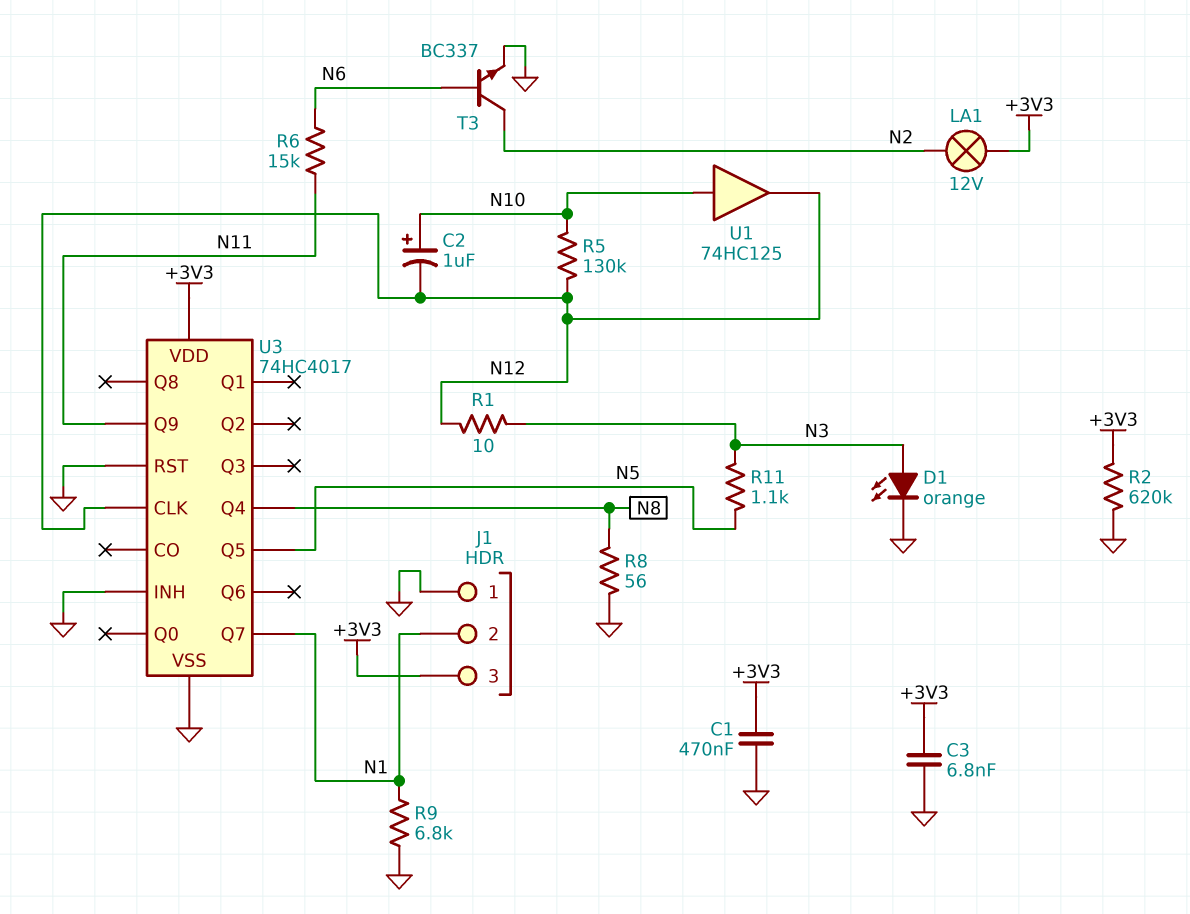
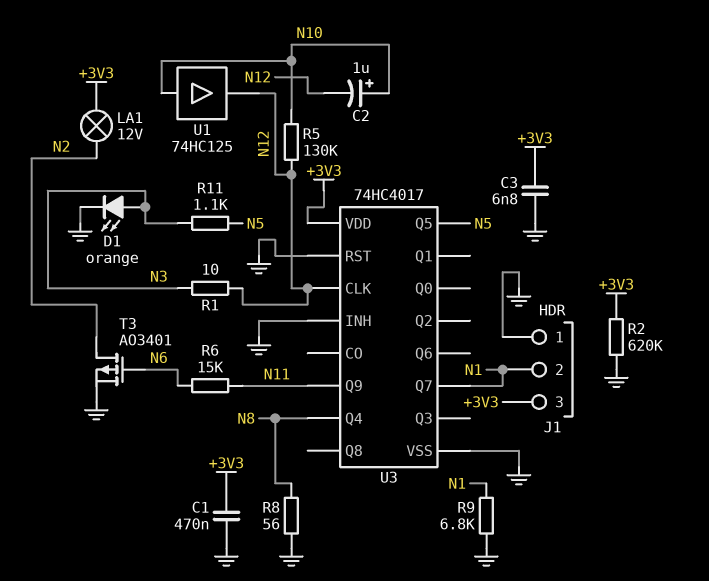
T3: NPN BC337 (B N6, C N2, E GND) -> PMOS AO3401 (G N6, D N2, S GND)

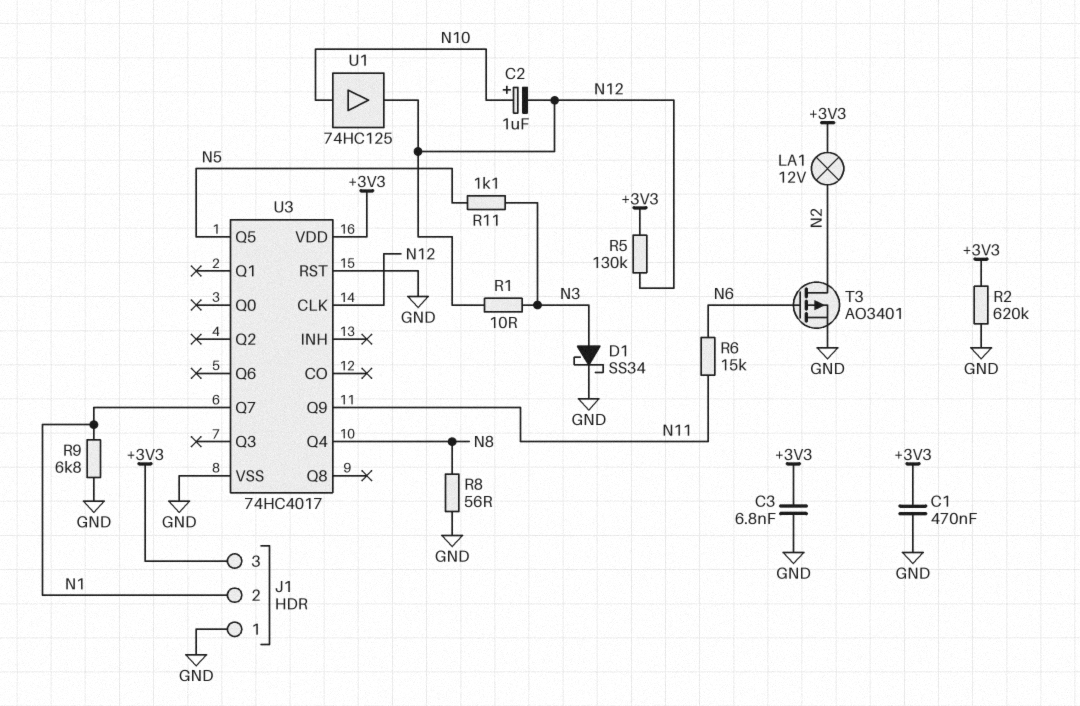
D1: LED orange (A N3, K GND) -> schottky SS34 (A N3, K GND)
R5: 130k (N10, N12) -> 130k (+3V3, N12)
U3 pin INH: GND -> none

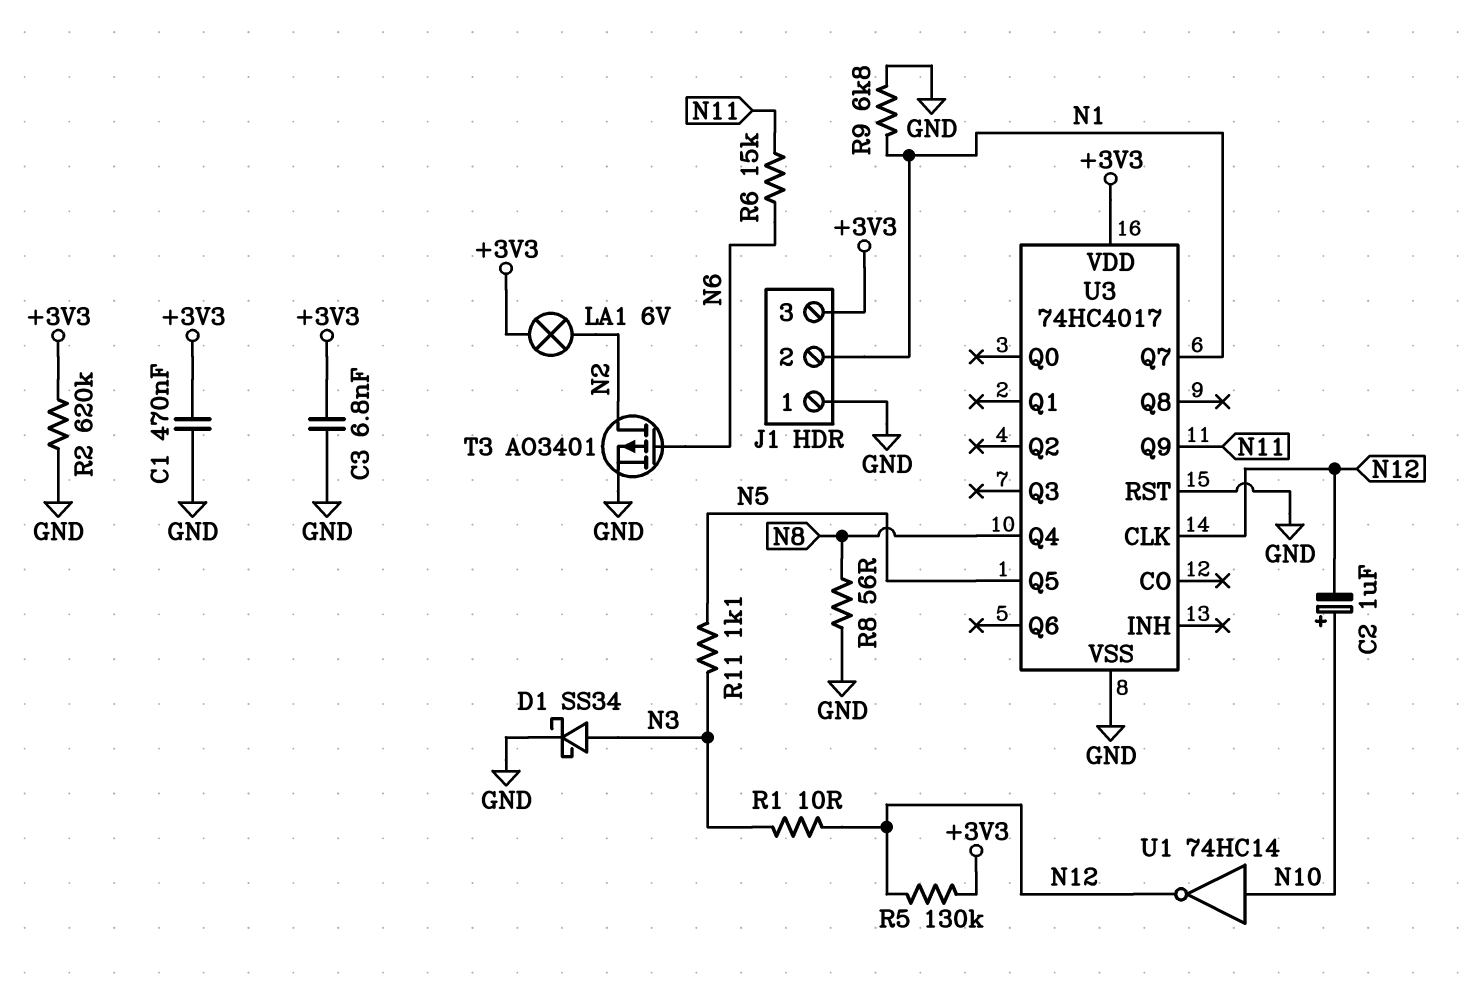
LA1: lamp 12V (+3V3, N2) -> lamp 6V (+3V3, N2)
U1: buffer 74HC125 (in N10, out N12) -> NOT 74HC14 (in N10, out N12)

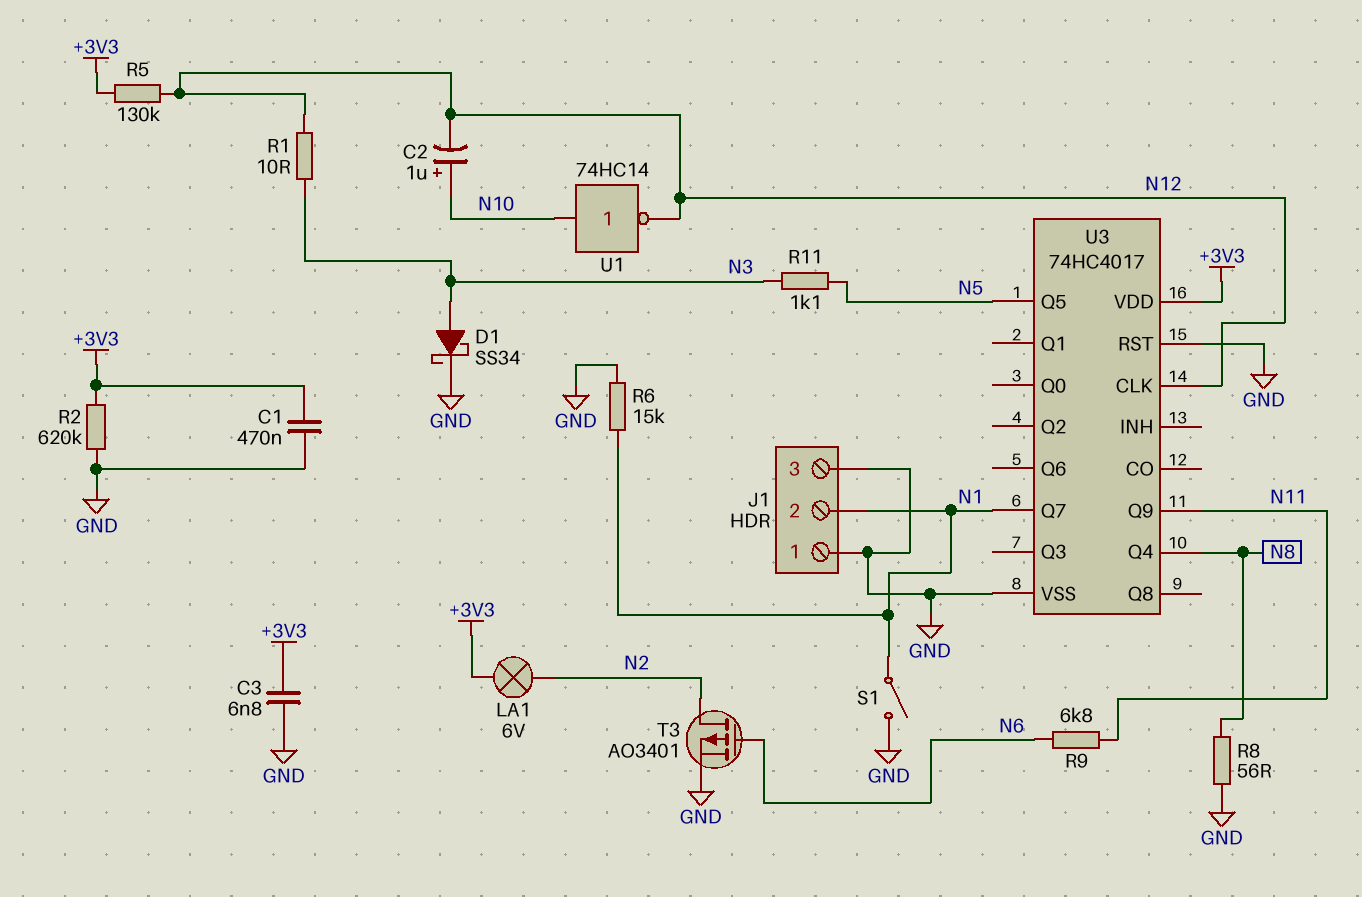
J1 pin 3: +3V3 -> GND
R6: 15k (N6, N11) -> 15k (GND, N1)
R9: 6.8k (GND, N1) -> 6.8k (N6, N11)
S1: none -> switch (GND, N1)

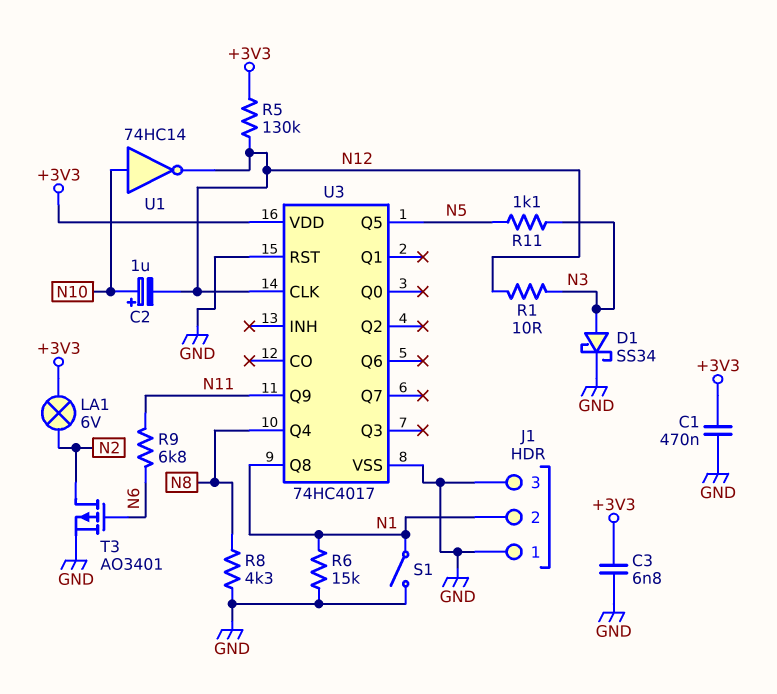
R2: 620k (+3V3, GND) -> none
R8: 56 (GND, N8) -> 4.3k (GND, N8)
U3 pin Q7: N1 -> none
U3 pin Q8: none -> N1

